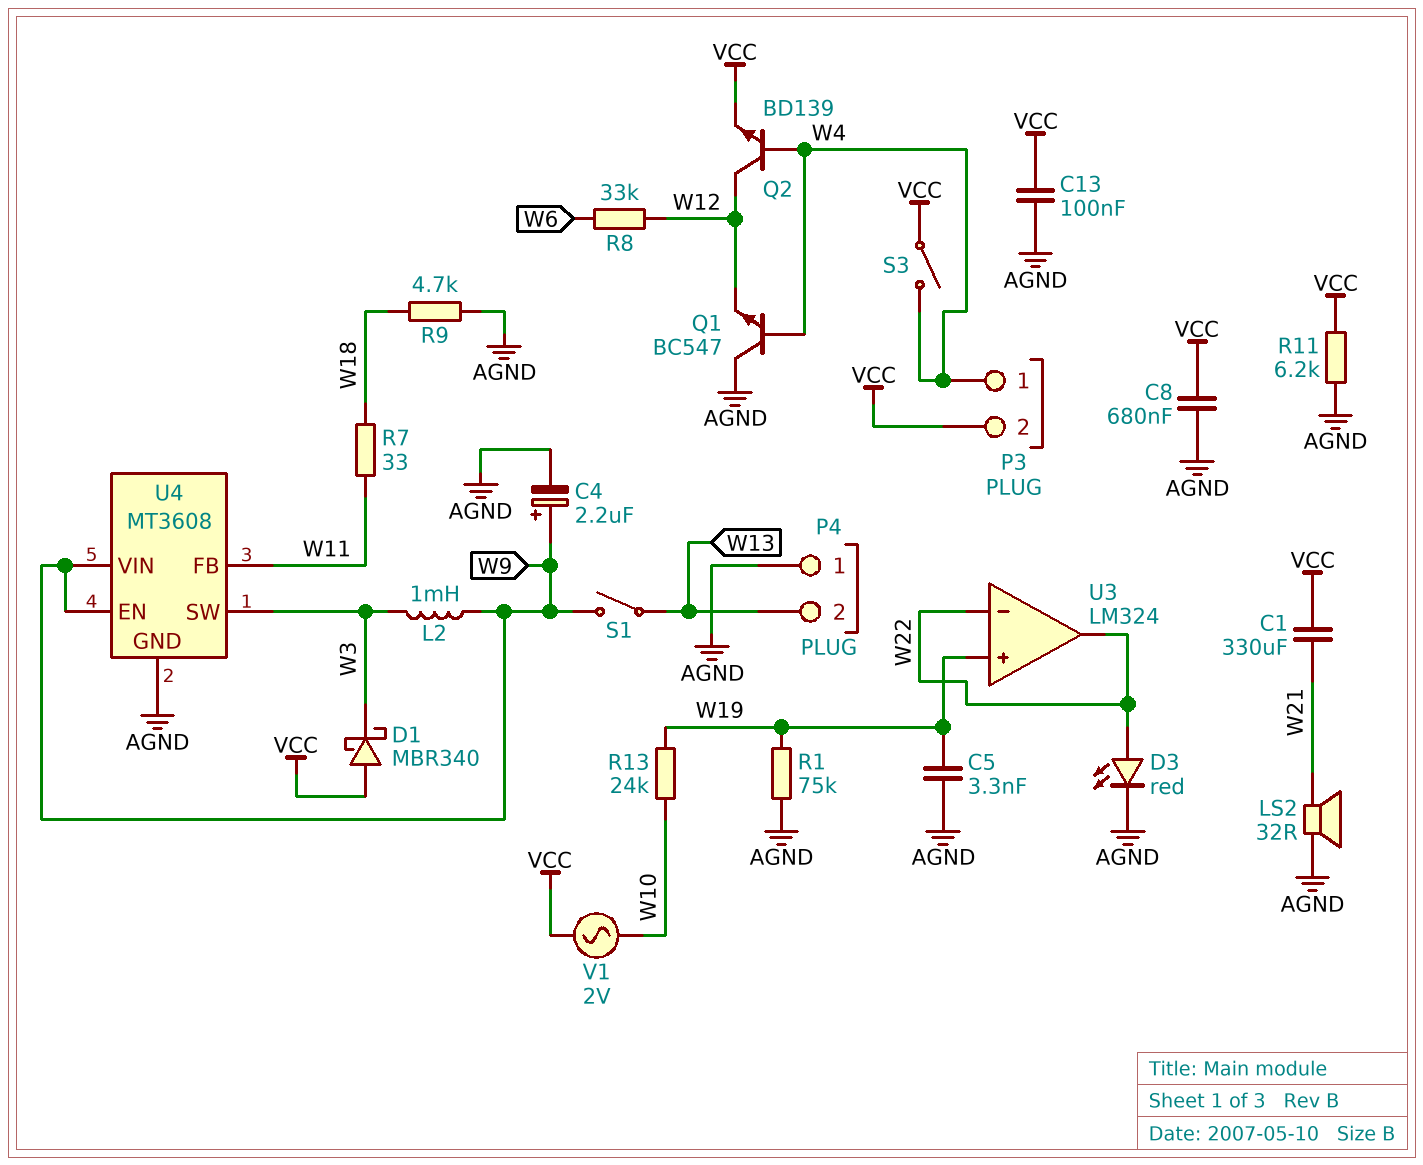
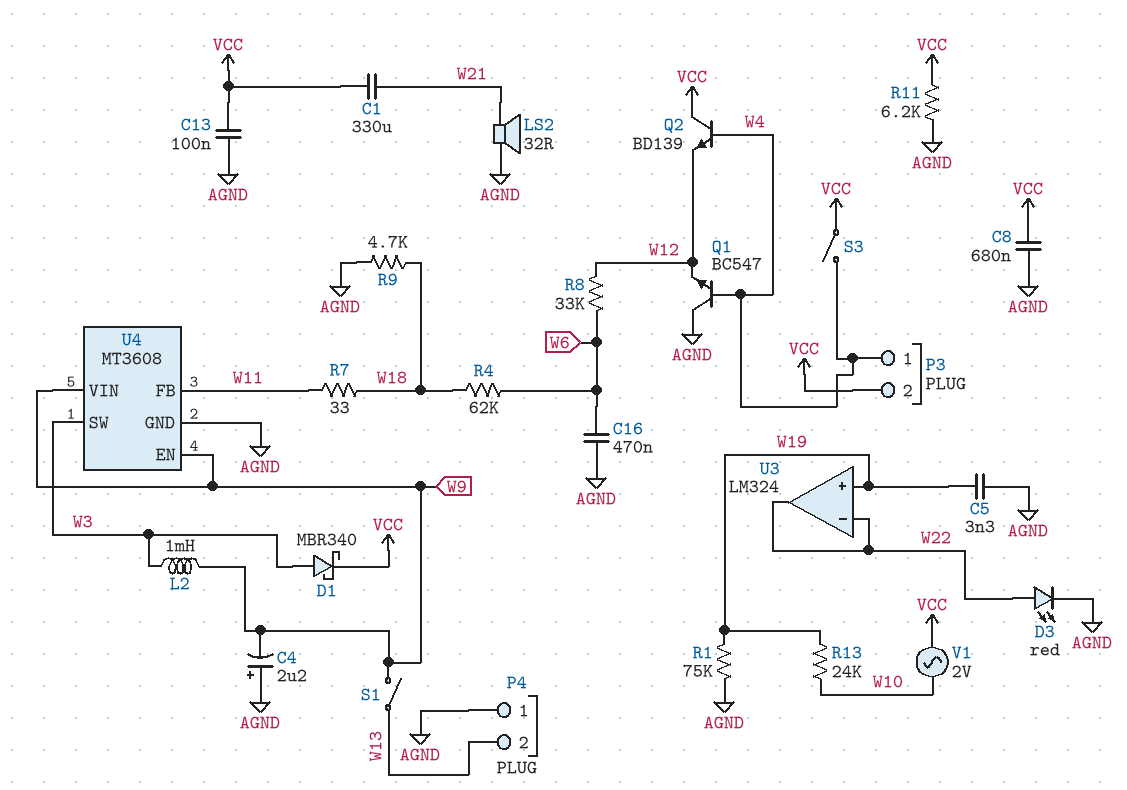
C4: 2.2uF (plus W9, minus AGND) -> 2.2uF (plus AGND, minus W9)
C16: none -> 470nF (AGND, W6)
D1: schottky MBR340 (A VCC, K W3) -> schottky MBR340 (A W3, K VCC)
Q2: NPN BD139 (B W4, C W12, E VCC) -> NPN BD139 (B W4, C VCC, E W12)
R4: none -> 62k (W6, W18)

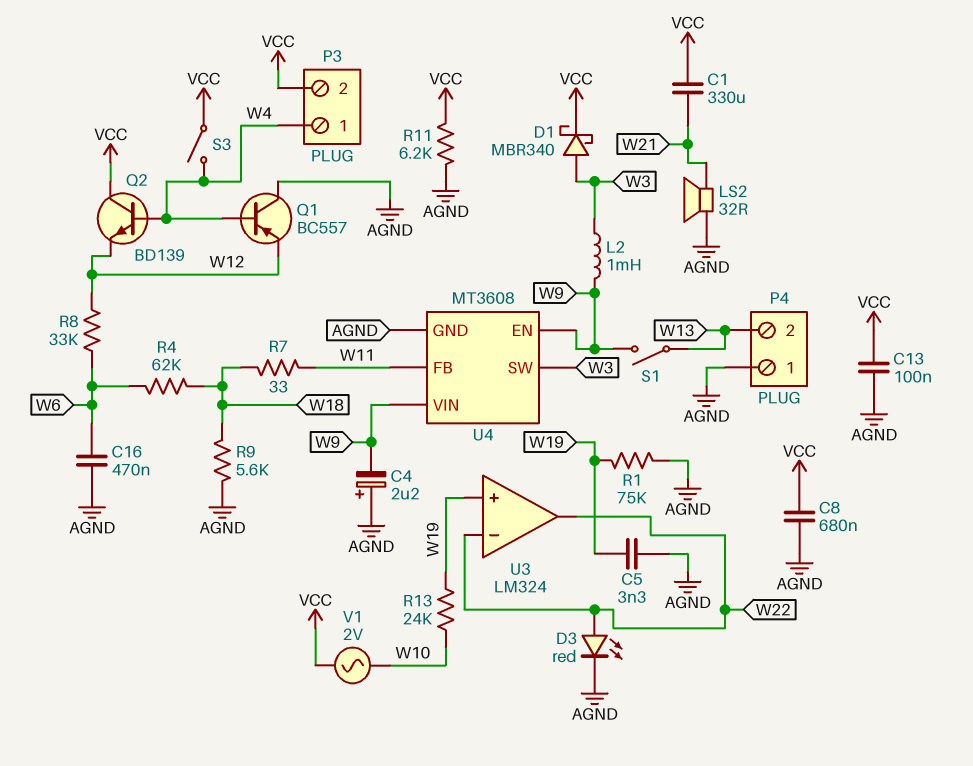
Q1: NPN BC547 (B W4, C AGND, E W12) -> PNP BC557 (B W4, C AGND, E W12)
R9: 4.7k (AGND, W18) -> 5.6k (AGND, W18)

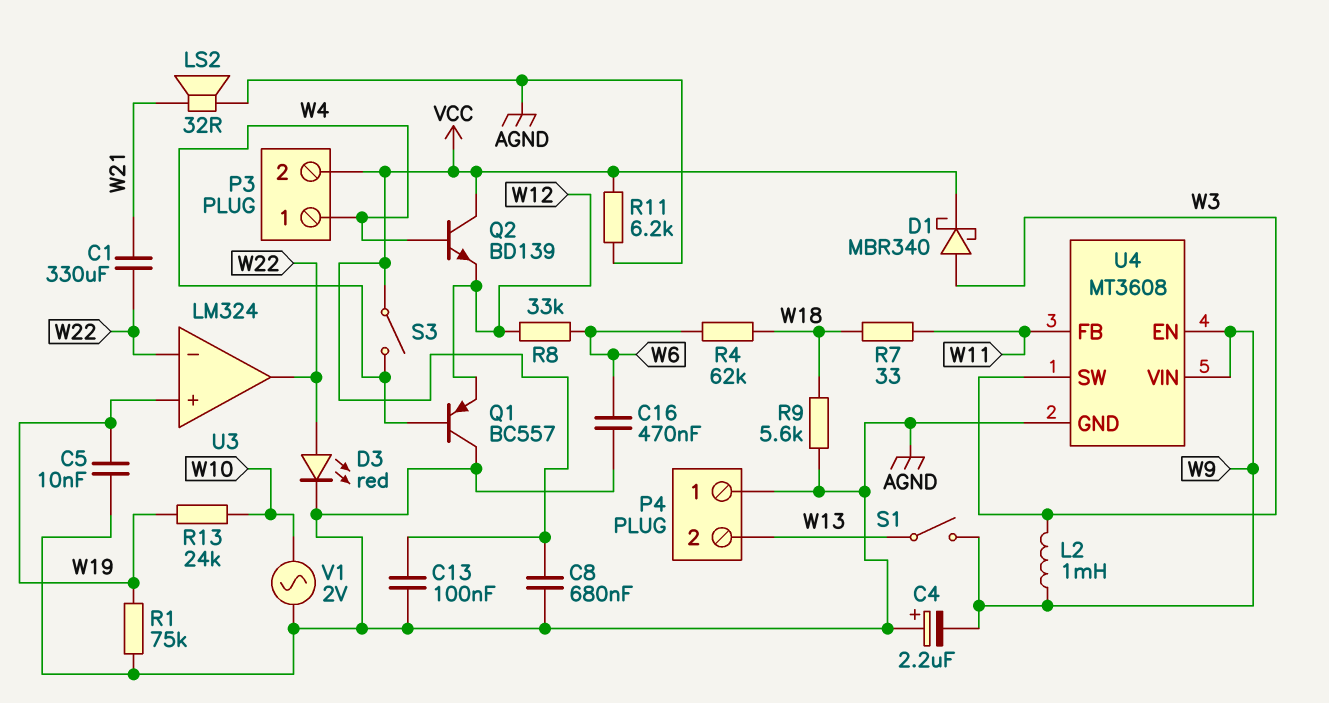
C1: 330uF (VCC, W21) -> 330uF (W21, W22)
C5: 3.3nF (AGND, W19) -> 10nF (AGND, W19)
V1: AC 2V (VCC, W10) -> AC 2V (AGND, W10)

